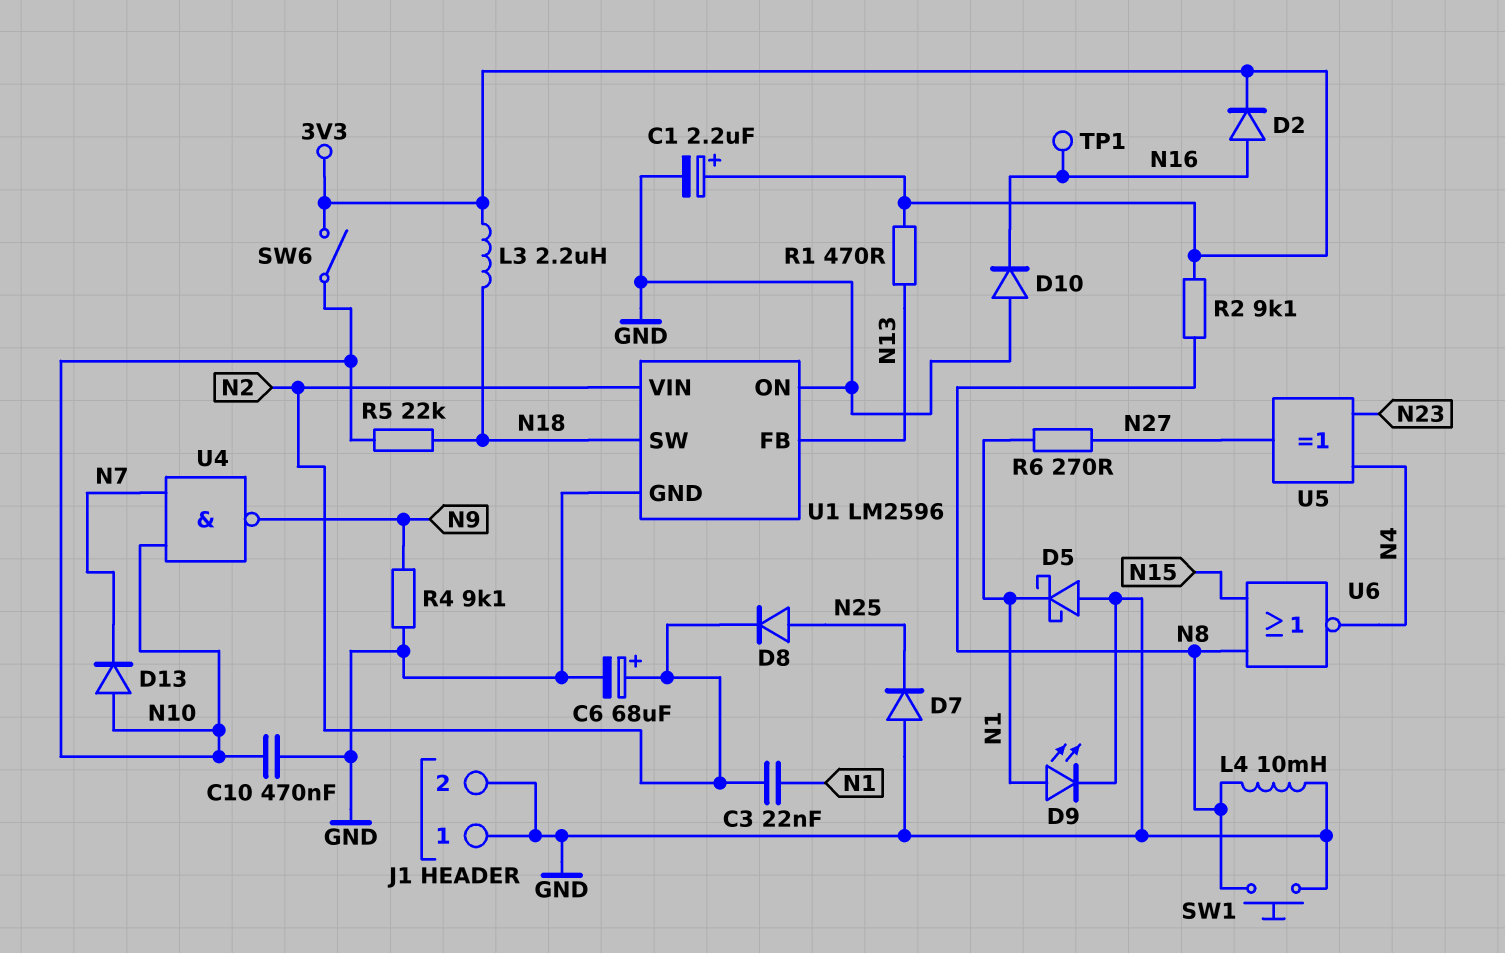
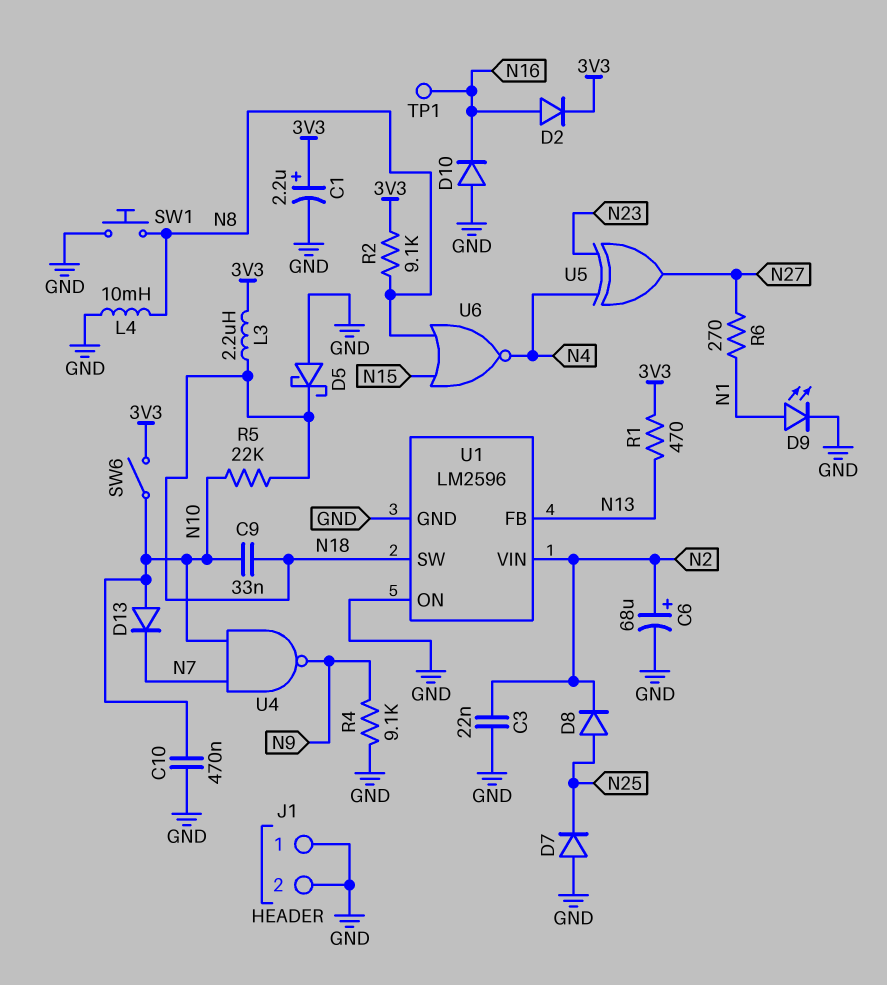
C3: 22nF (N1, N2) -> 22nF (GND, N2)
C9: none -> 33nF (N10, N18)
D5: schottky (A GND, K N1) -> schottky (A GND, K N18)

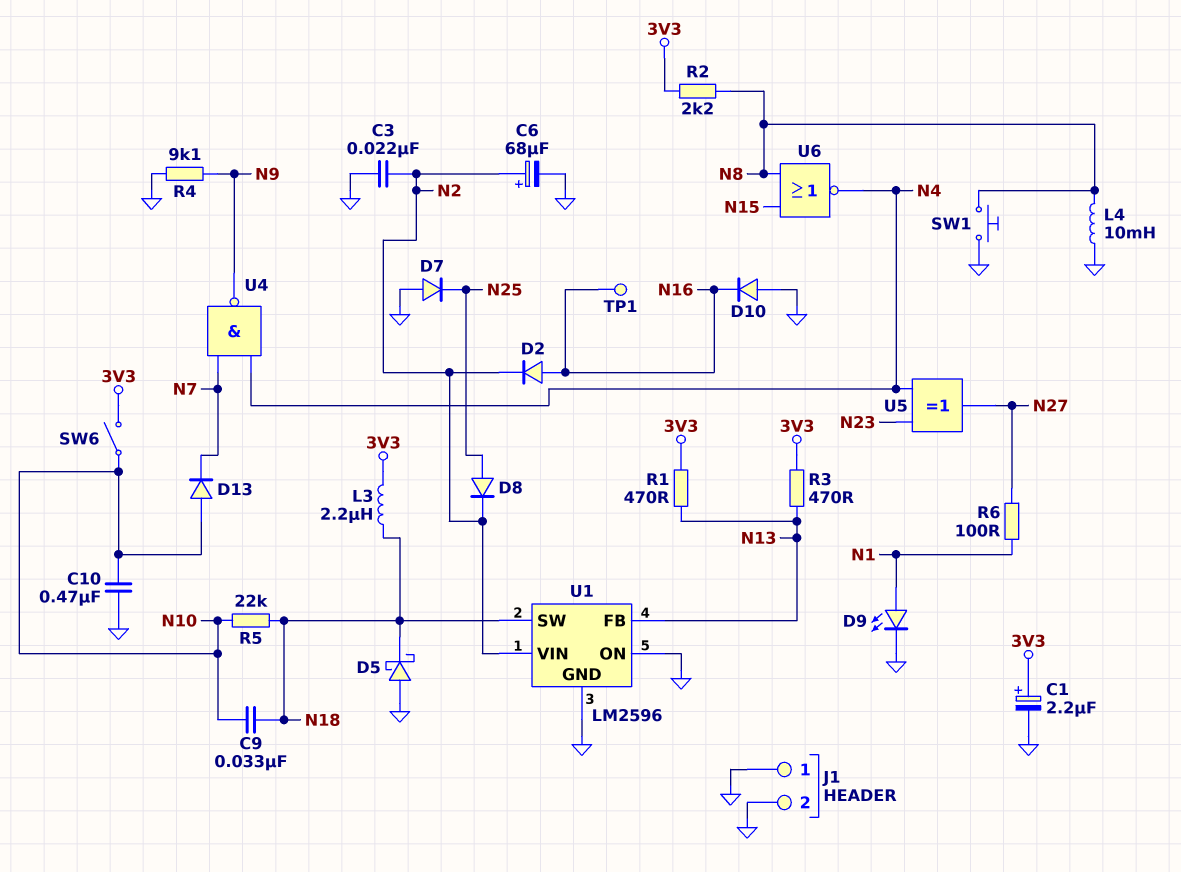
D2: diode (A N16, K 3V3) -> diode (A N16, K N2)
R2: 9.1k (3V3, N8) -> 2.2k (3V3, N8)
R3: none -> 470 (3V3, N13)
R6: 270 (N1, N27) -> 100 (N1, N27)
U4: NAND (in N7, in N10, out N9) -> NAND (in N4, in N7, out N9)

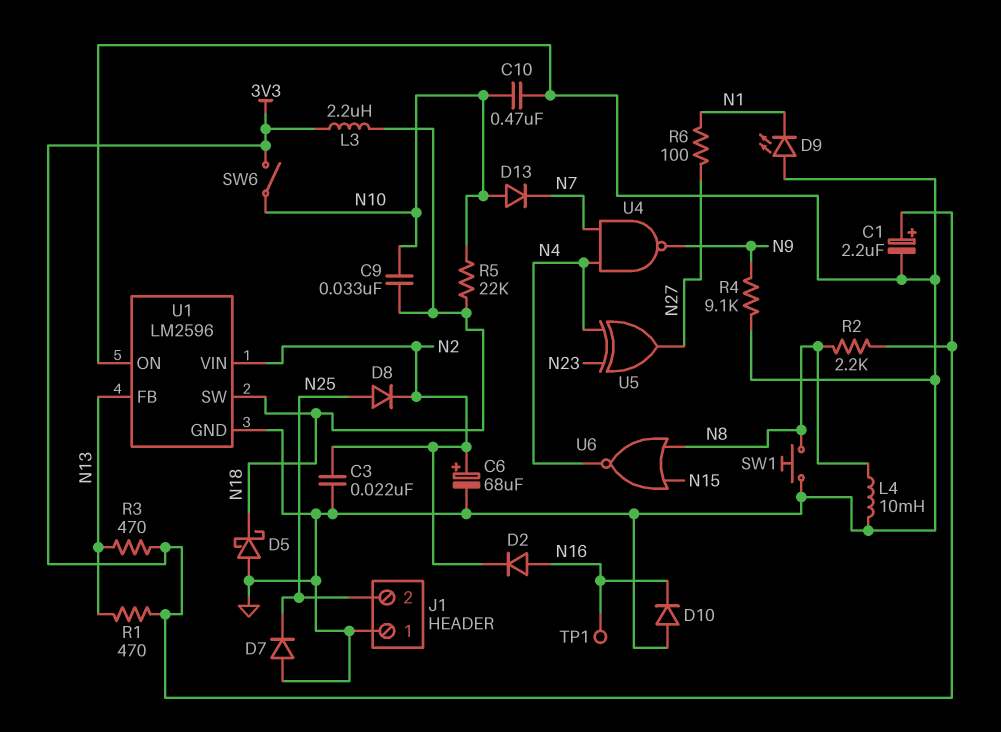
D9: LED (A N1, K GND) -> LED (A GND, K N1)
J1 pin 2: GND -> N25

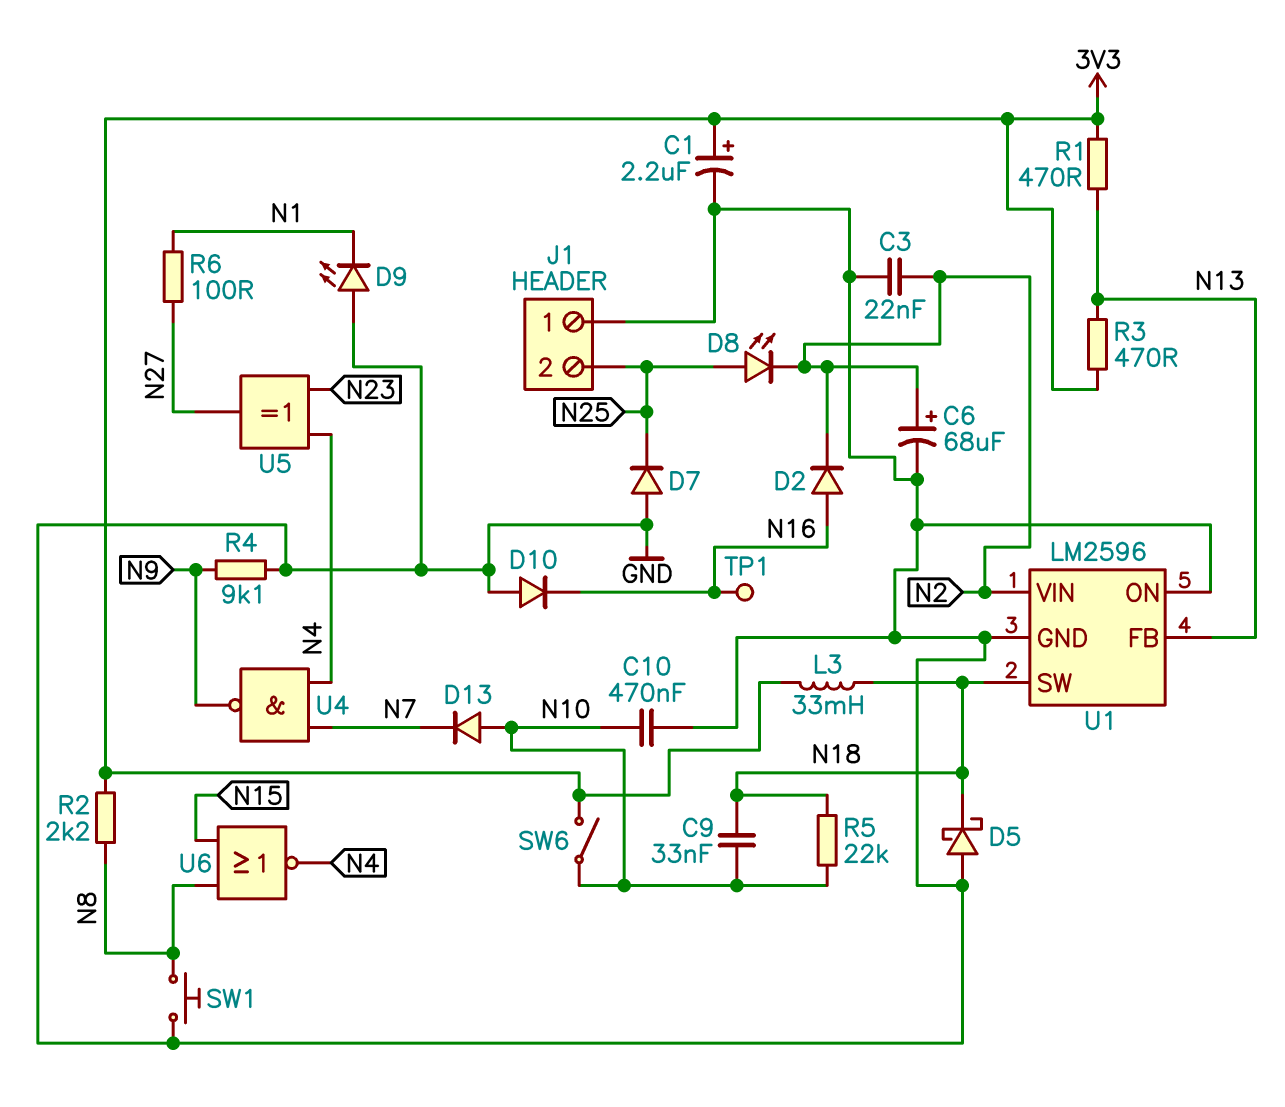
D8: diode (A N25, K N2) -> LED (A N25, K N2)
L3: 2.2uH (3V3, N18) -> 33mH (3V3, N18)
L4: 10mH (GND, N8) -> none

